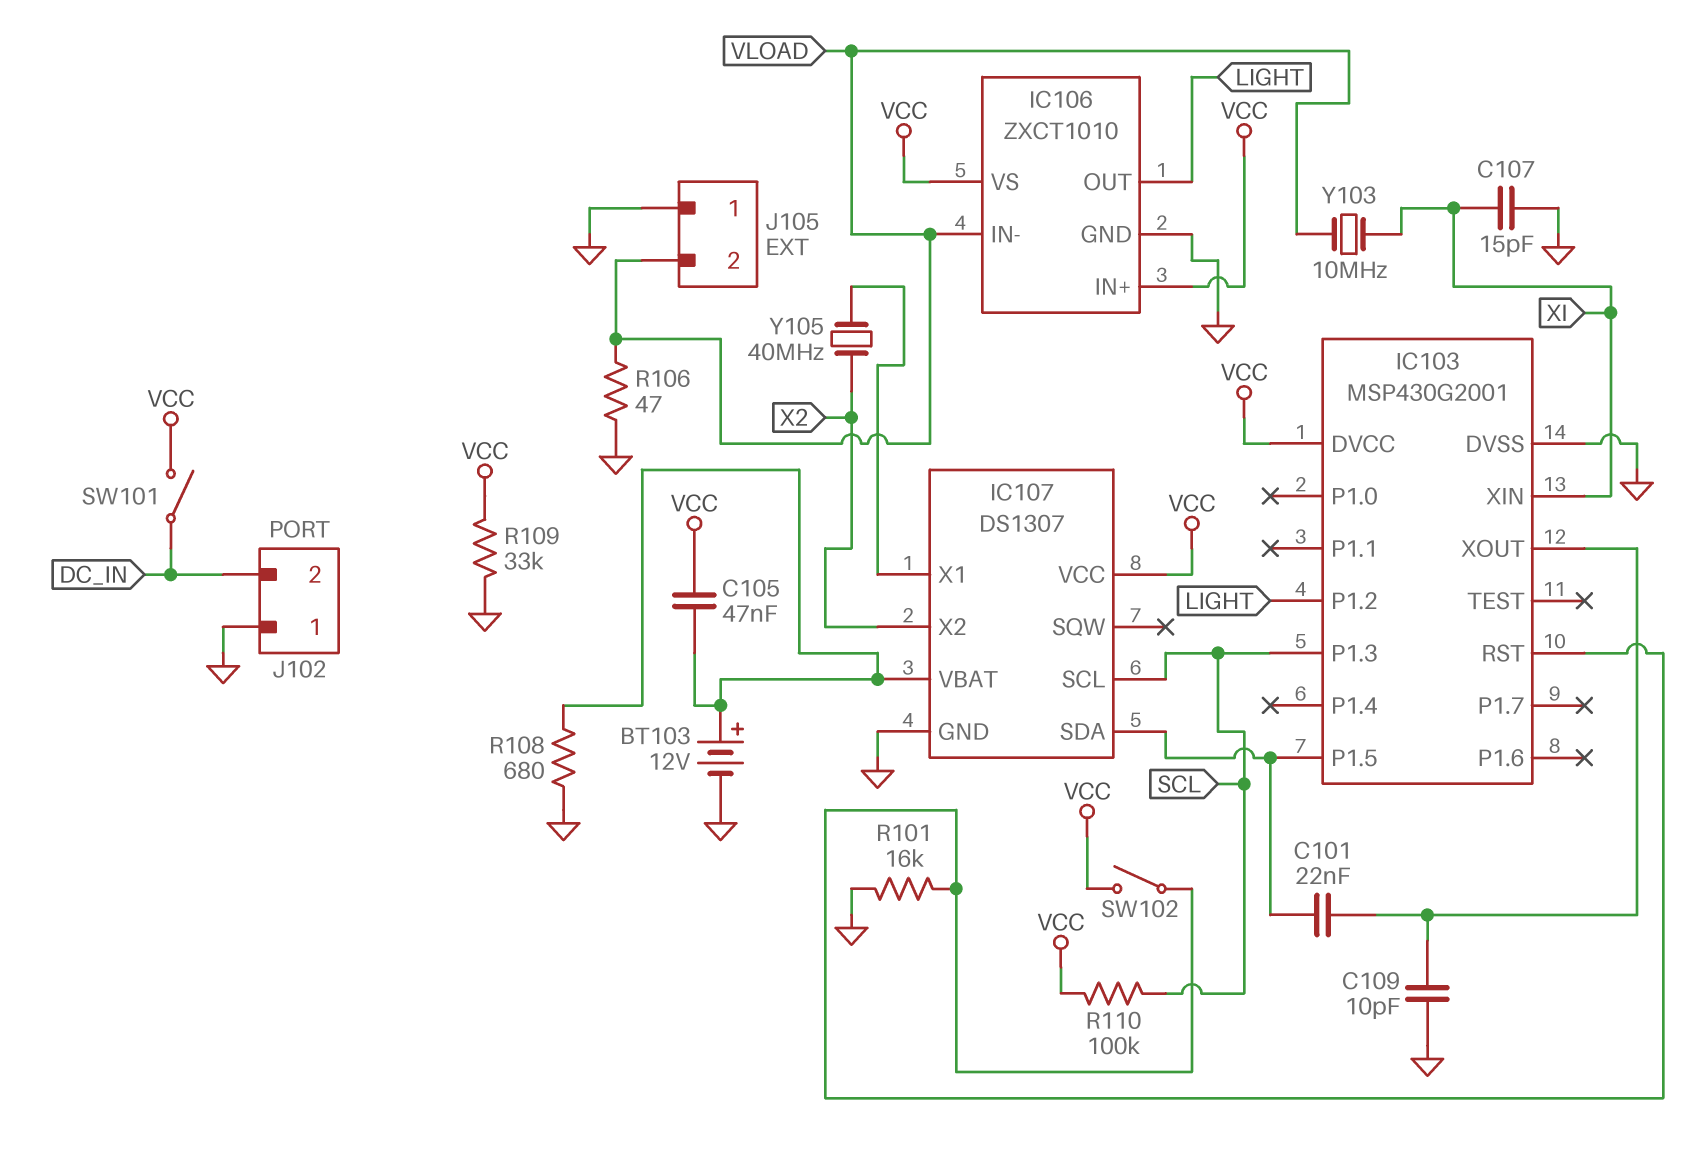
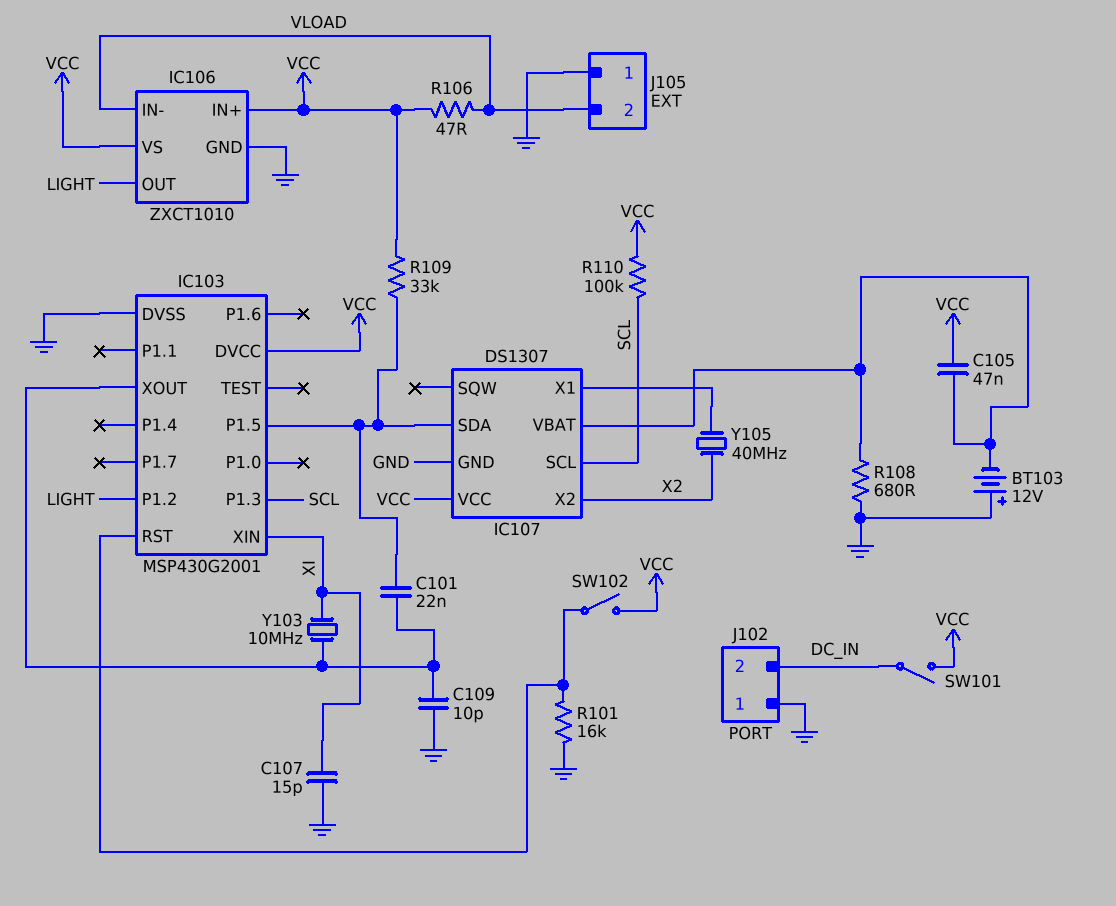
BT103: 12V (plus IC107/VBAT, minus GND) -> 12V (plus GND, minus IC107/VBAT)
R106: 47 (GND, VLOAD) -> 47 (VCC, VLOAD)
R109: 33k (GND, VCC) -> 33k (IC103/P1.5, VCC)
Y103: 10MHz (VLOAD, XI) -> 10MHz (IC103/XOUT, XI)

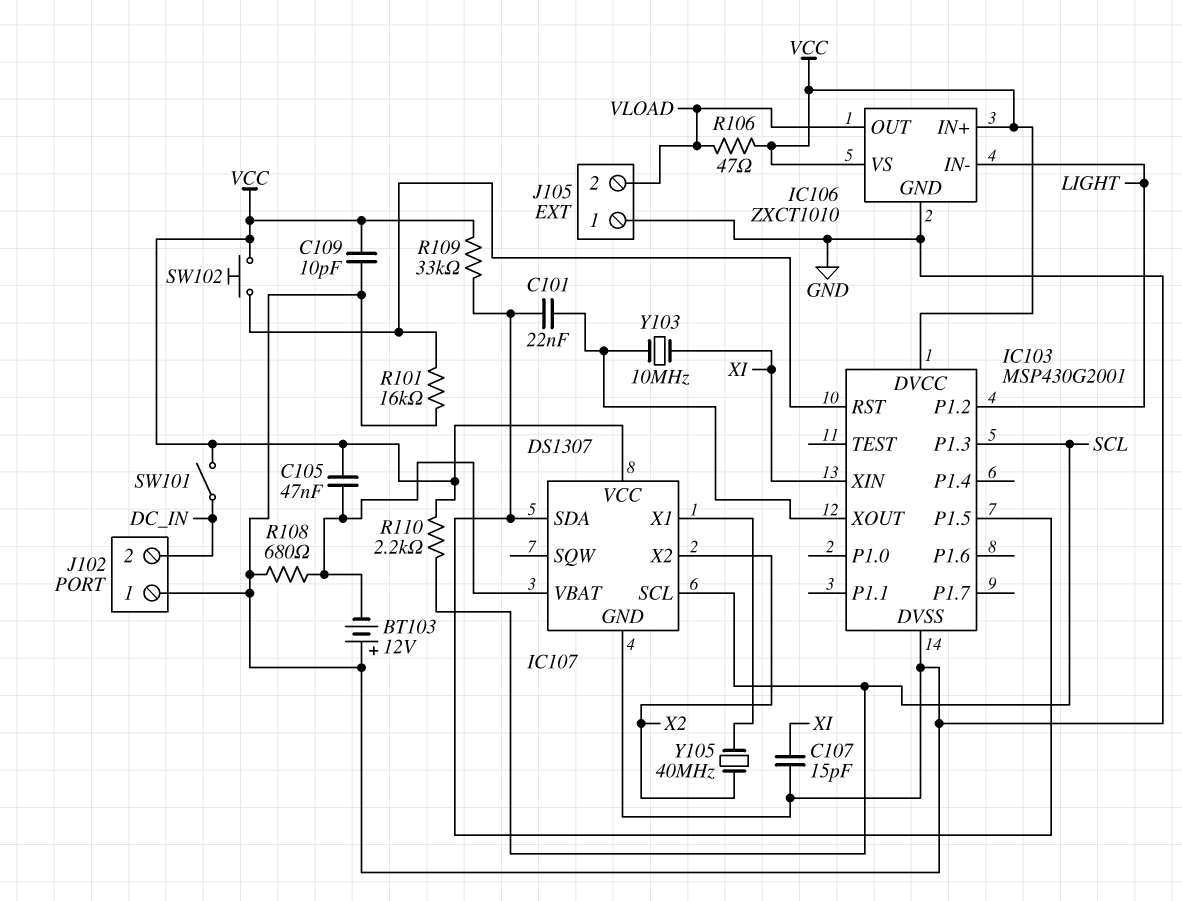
C109: 10pF (GND, IC103/XOUT) -> 10pF (GND, VCC)
IC106 pin IN-: VLOAD -> LIGHT
IC106 pin OUT: LIGHT -> VLOAD
R110: 100k (SCL, VCC) -> 2.2k (SCL, VCC)
SW102: switch (IC103/RST, VCC) -> button (IC103/RST, VCC)

